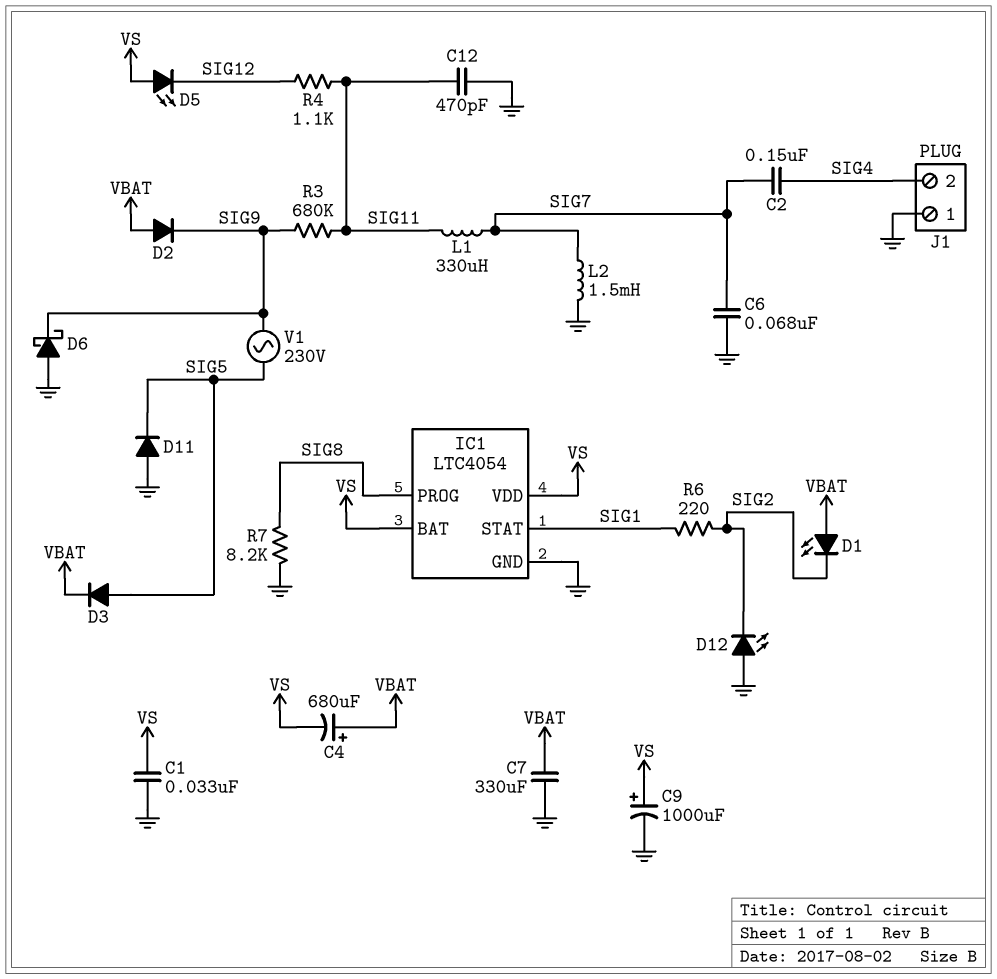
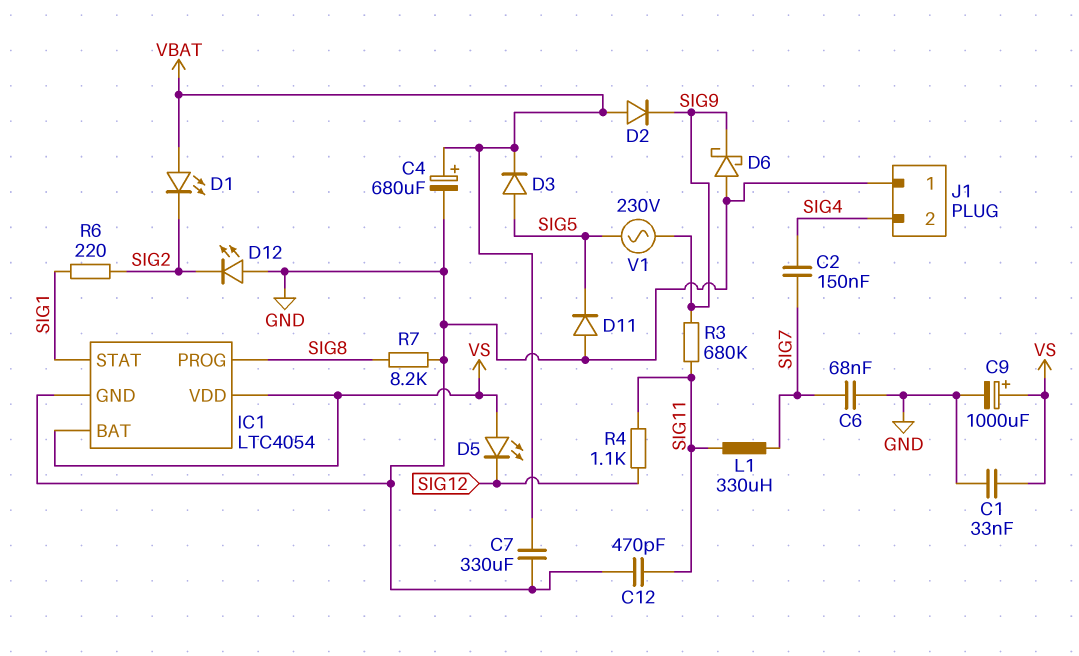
C4: 680uF (plus VBAT, minus VS) -> 680uF (plus VBAT, minus GND)
L2: 1.5mH (GND, SIG7) -> none

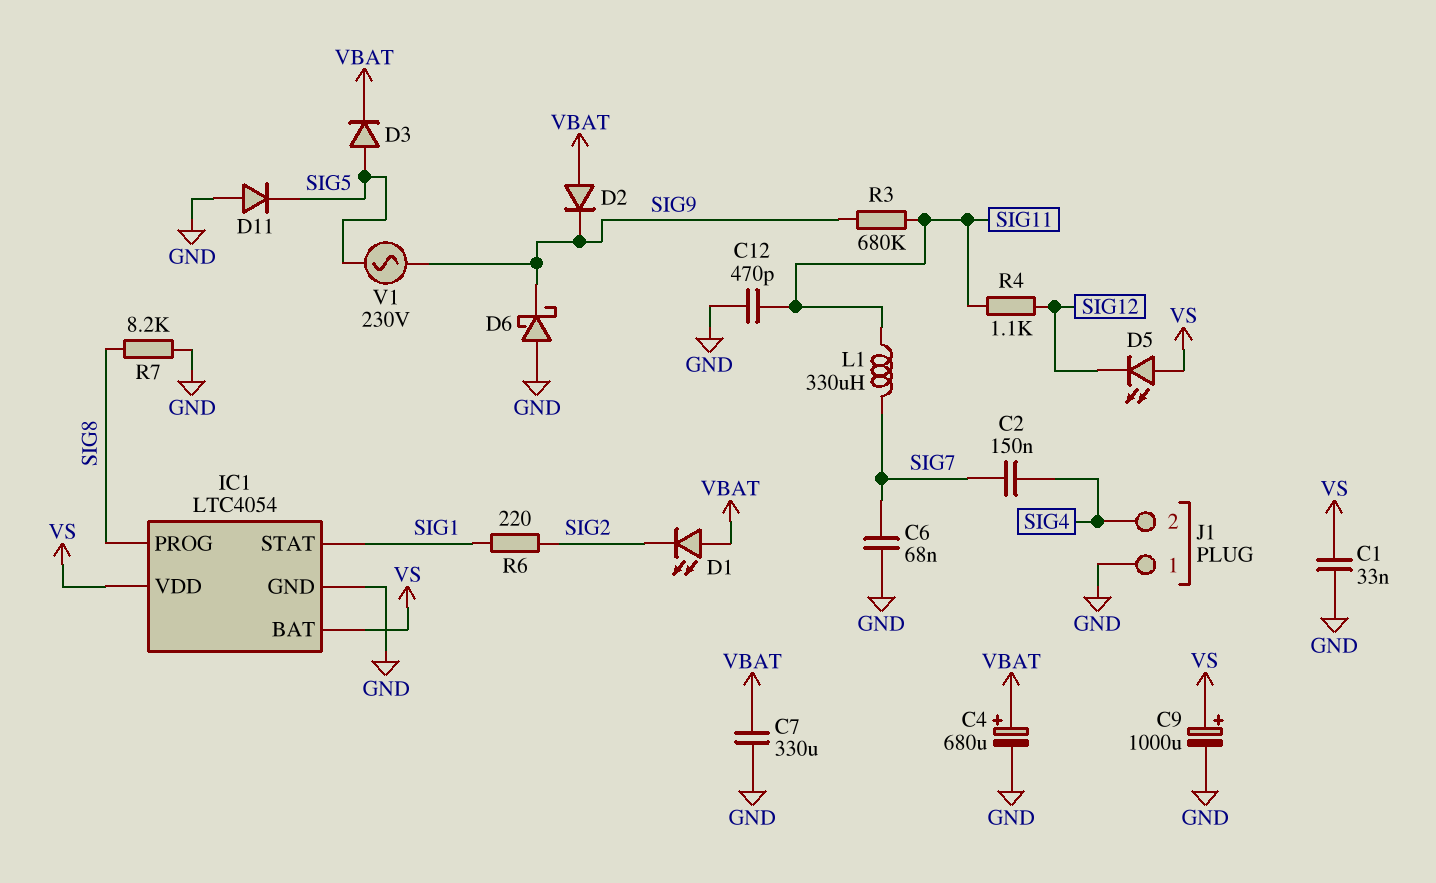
D12: LED (A GND, K SIG2) -> none

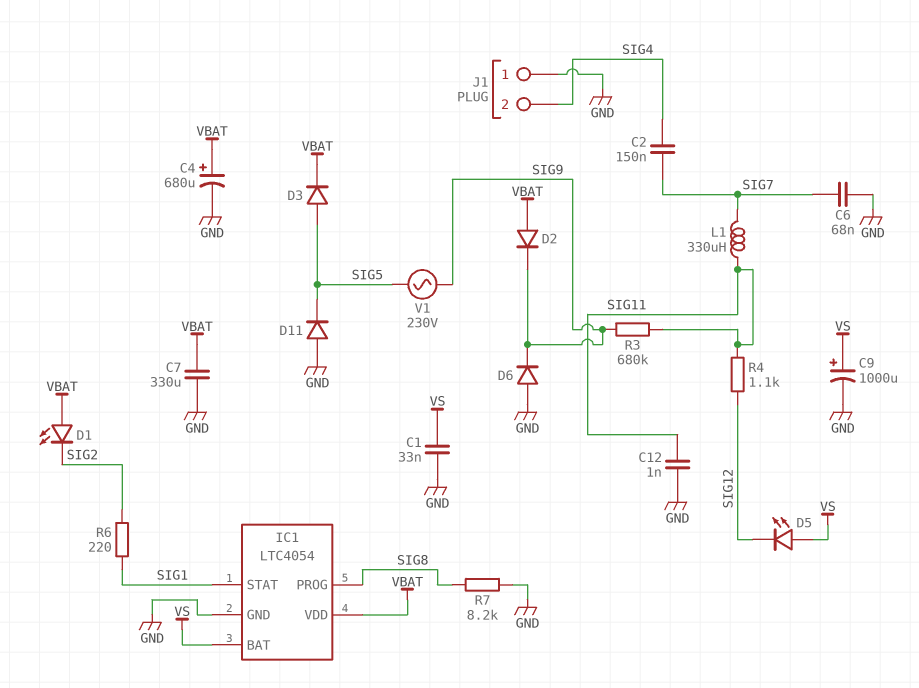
C12: 470pF (GND, SIG11) -> 1nF (GND, SIG11)
D6: schottky (A GND, K SIG9) -> diode (A GND, K SIG9)
IC1 pin VDD: VS -> VBAT

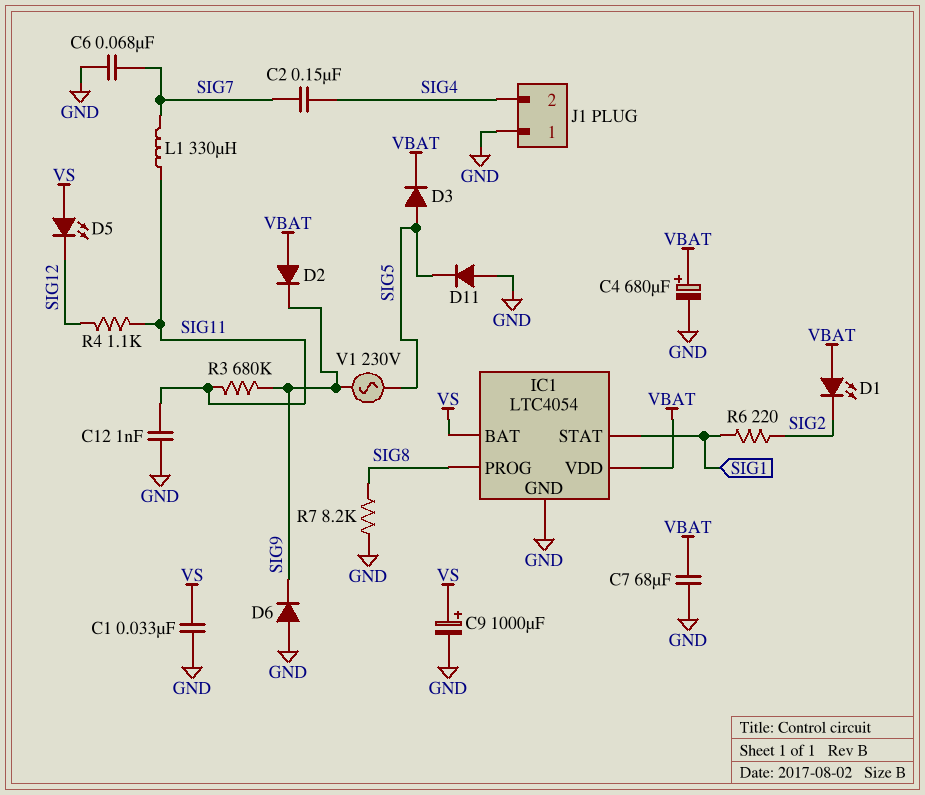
C7: 330uF (GND, VBAT) -> 68uF (GND, VBAT)

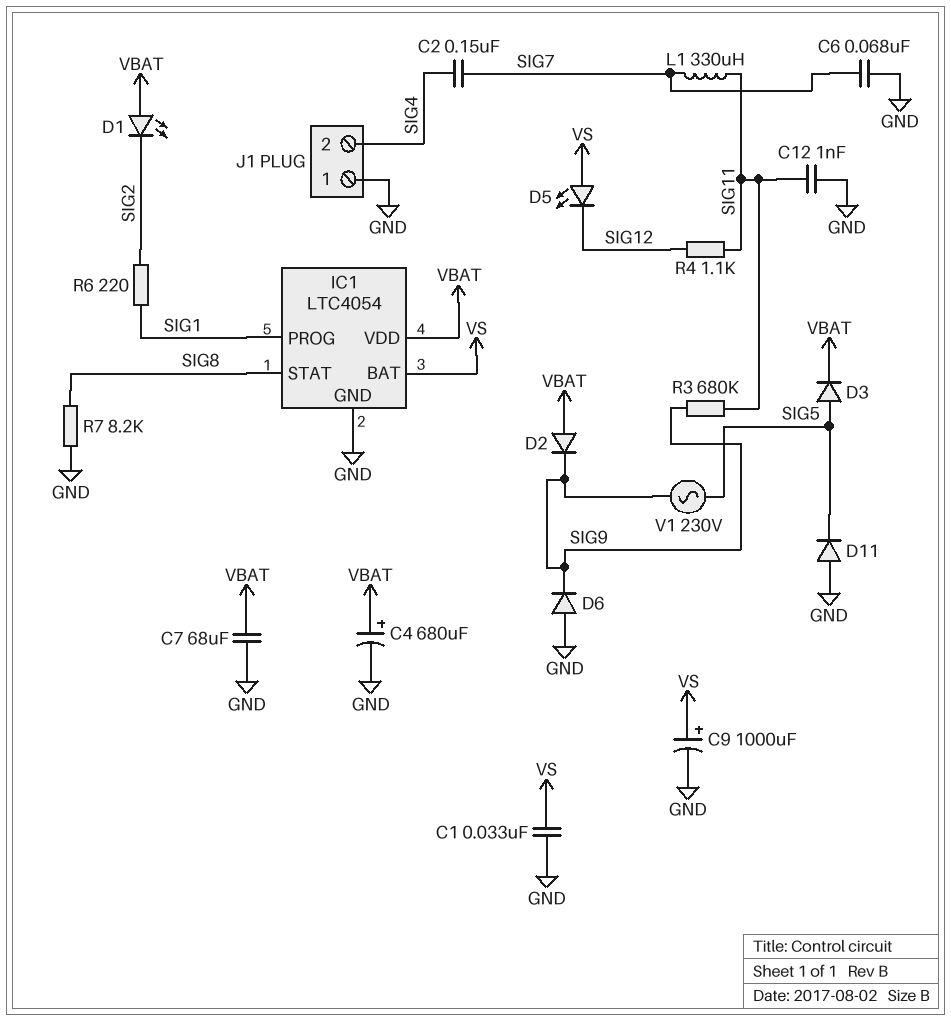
IC1 pin PROG: SIG8 -> SIG1
IC1 pin STAT: SIG1 -> SIG8

